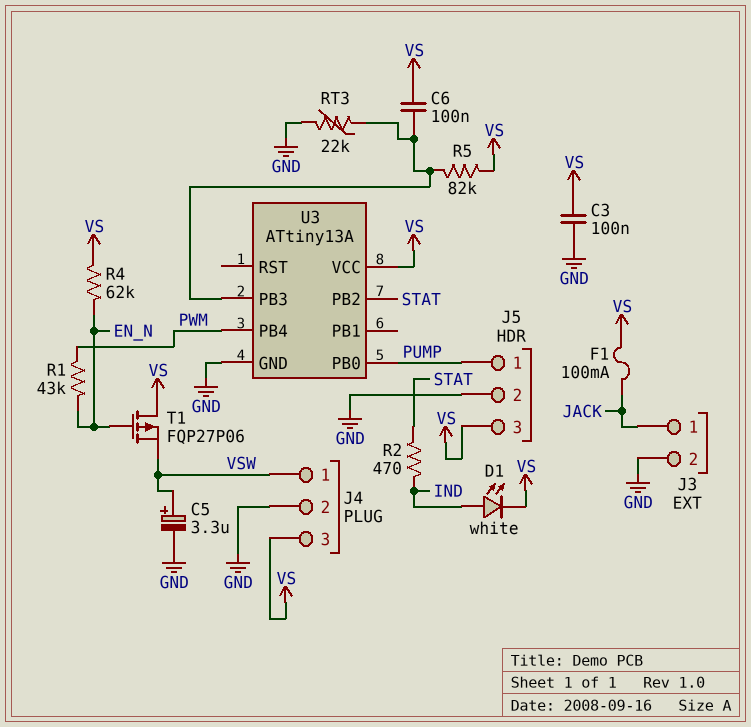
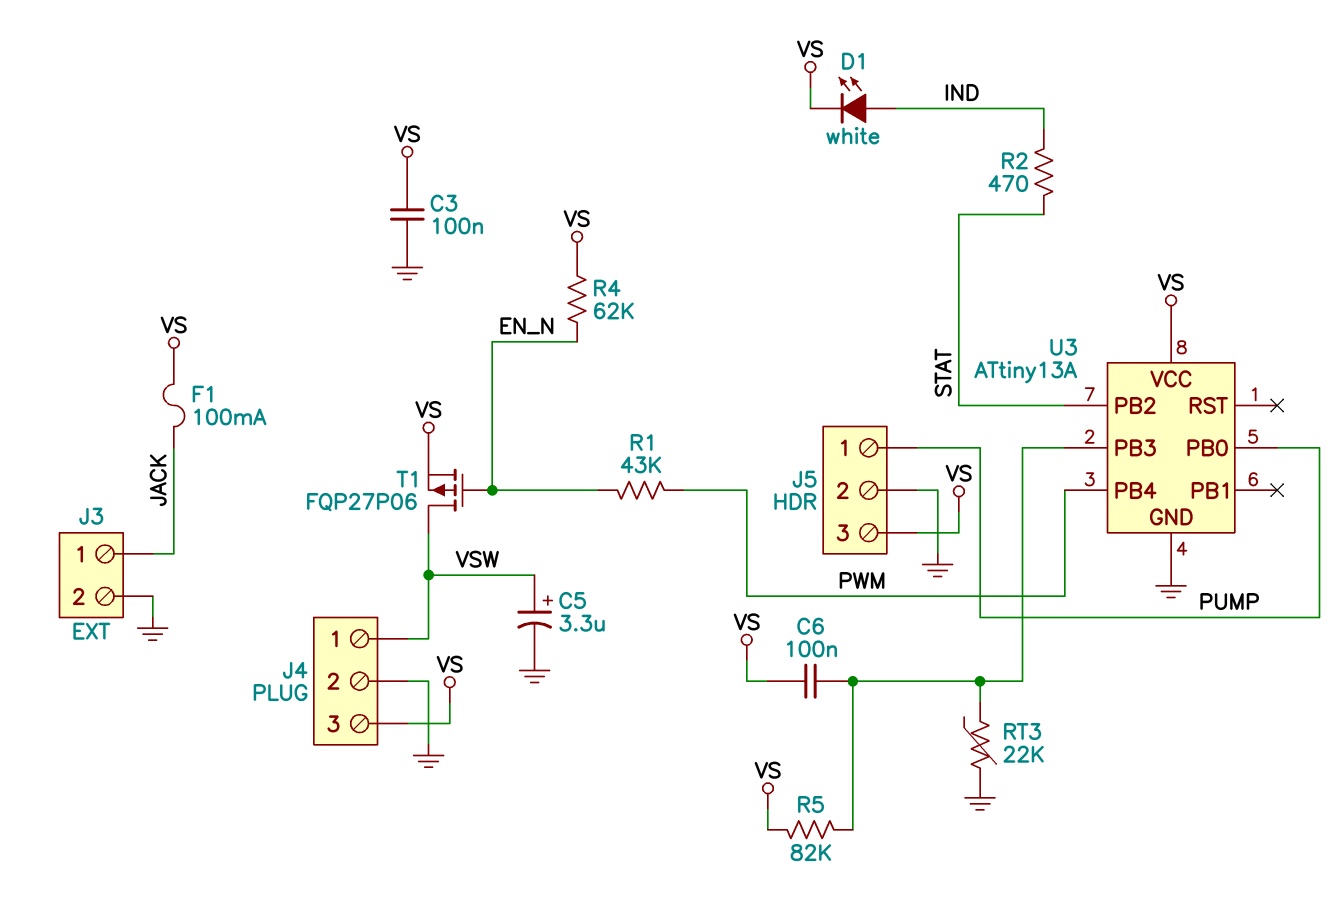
T1: PMOS FQP27P06 (G EN_N, D VS, S VSW) -> PMOS FQP27P06 (G EN_N, D VSW, S VS)

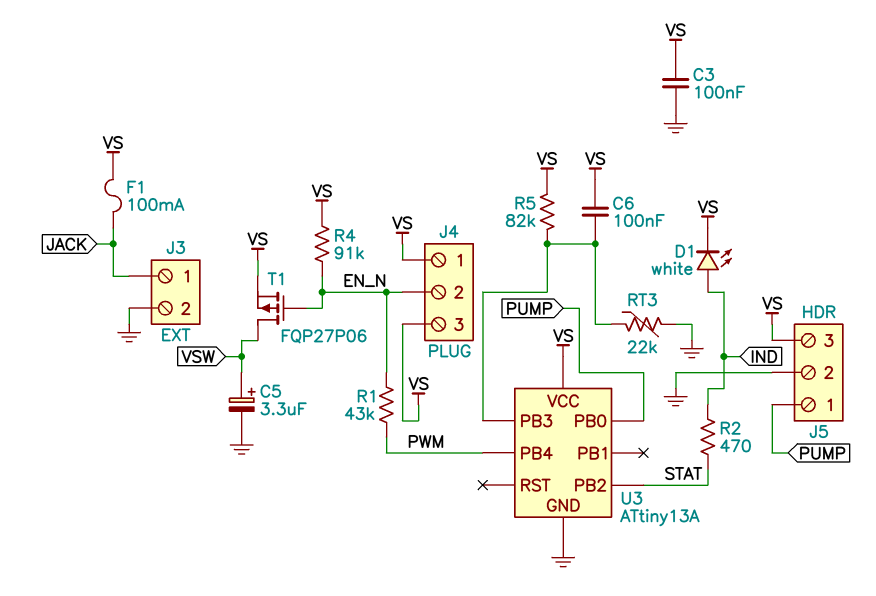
J4 pin 1: VSW -> VS
J4 pin 2: GND -> EN_N
R4: 62k (EN_N, VS) -> 91k (EN_N, VS)

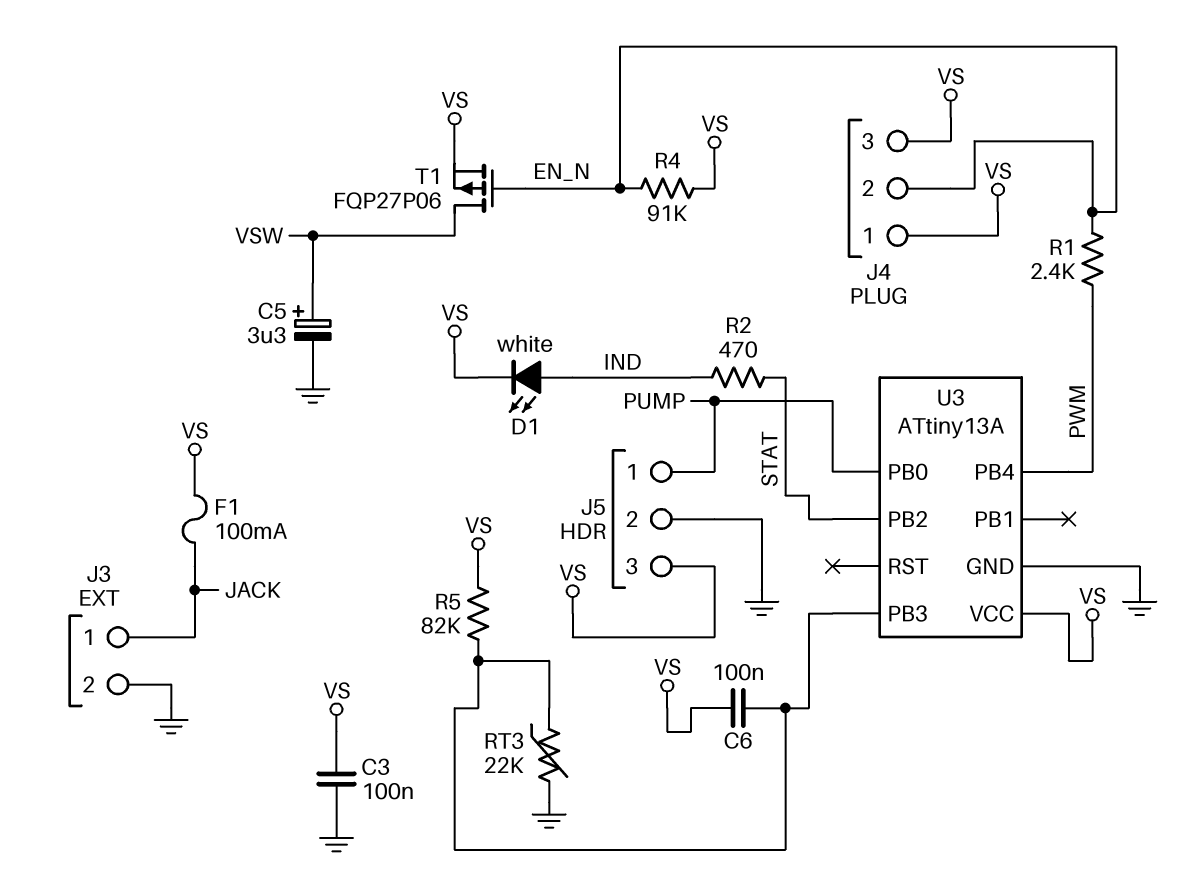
R1: 43k (EN_N, PWM) -> 2.4k (EN_N, PWM)

